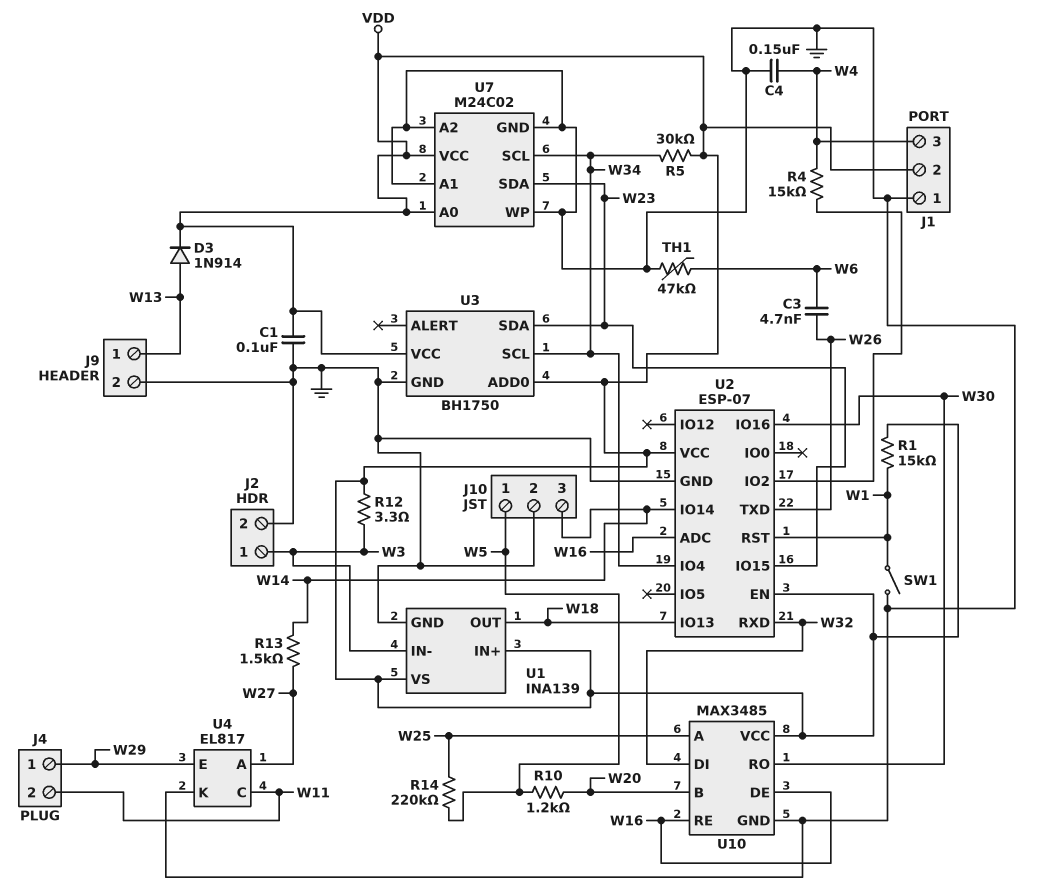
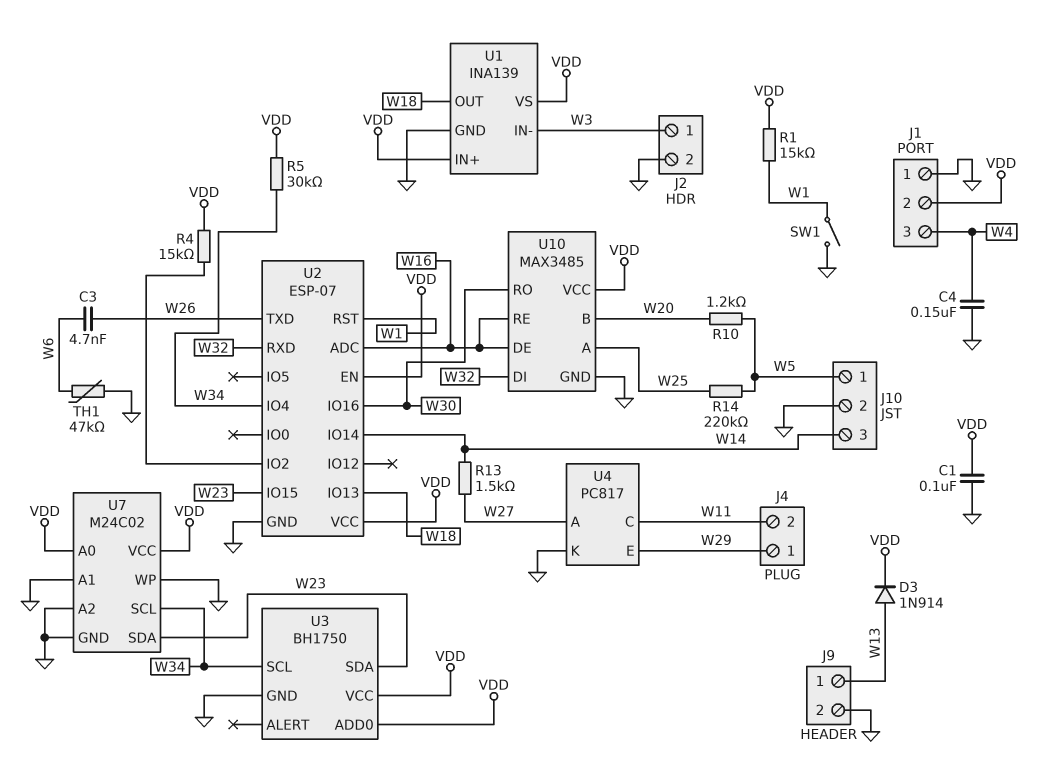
R4: 15k (U2/IO2, W4) -> 15k (U2/IO2, VDD)
R12: 3.3 (VDD, W3) -> none
U4: EL817 -> PC817

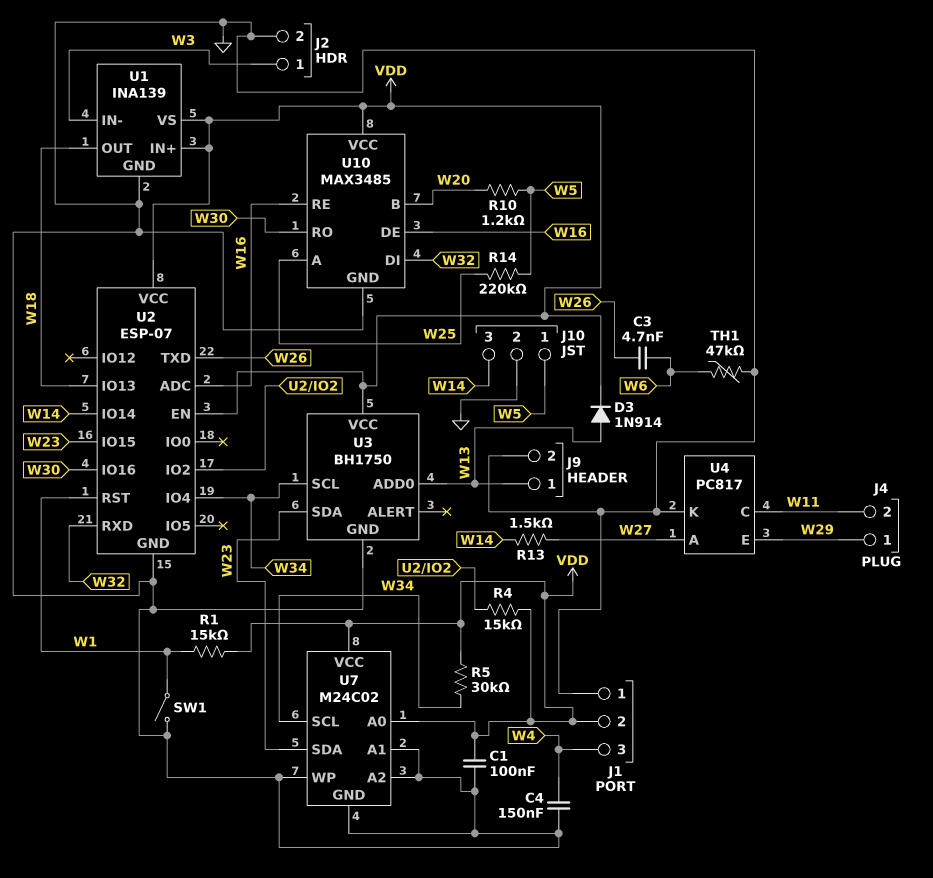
U3 pin ADD0: VDD -> W13

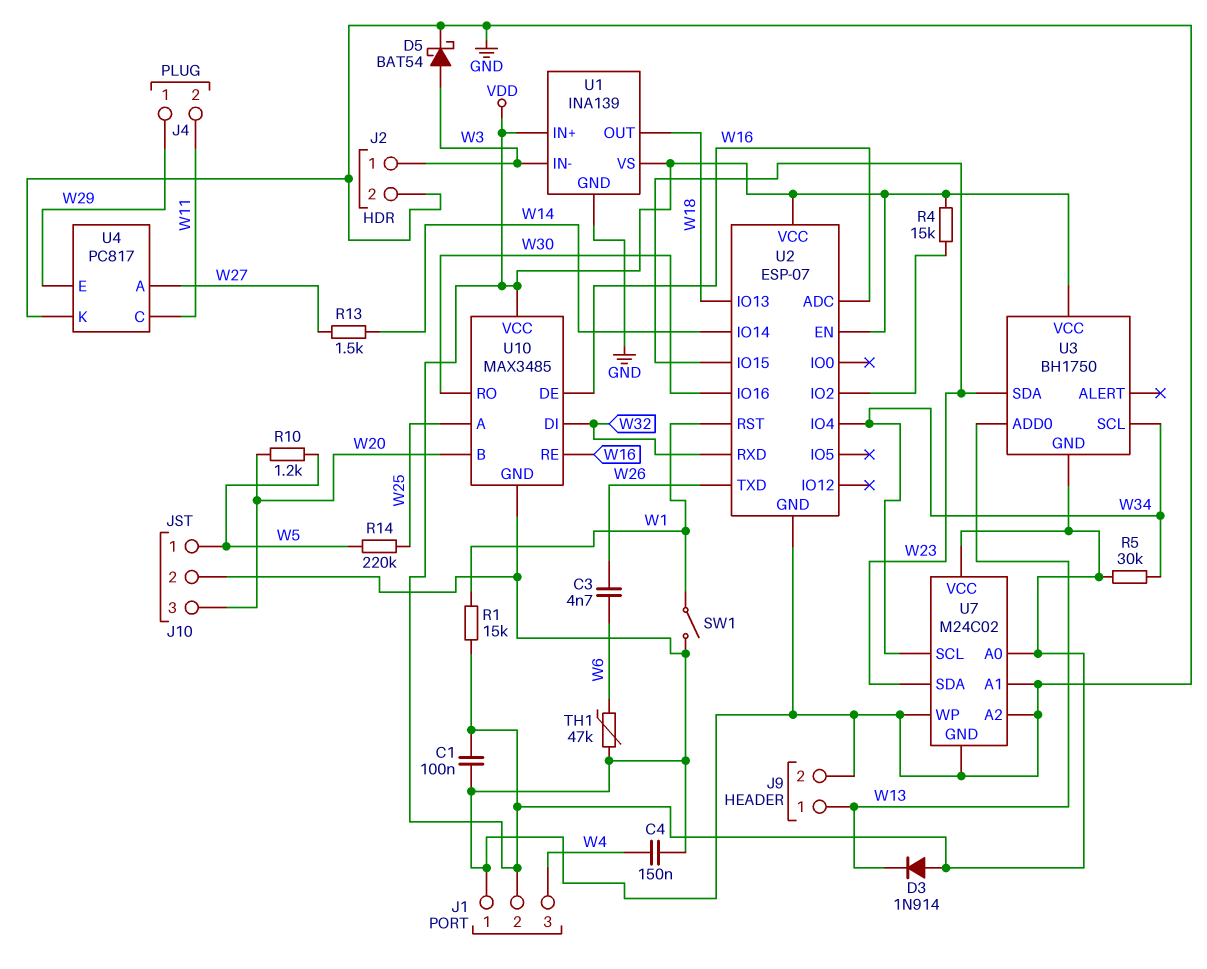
D3: diode 1N914 (A W13, K VDD) -> diode 1N914 (A VDD, K W13)
D5: none -> schottky BAT54 (A W3, K GND)
J10 pin 3: W14 -> W20
U3 pin GND: GND -> VDD

